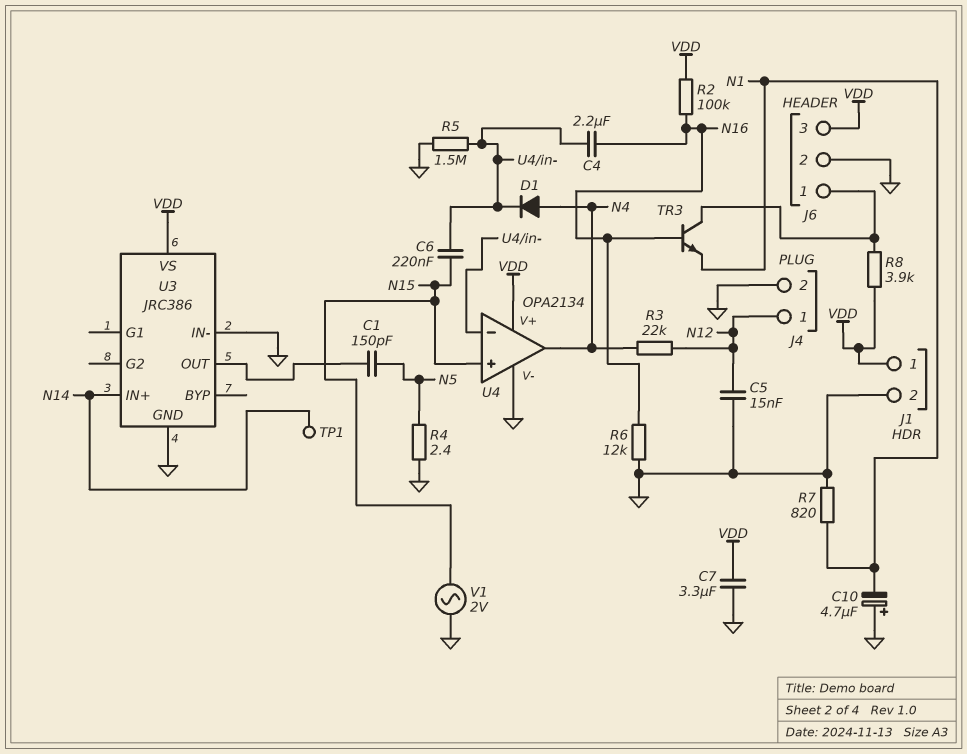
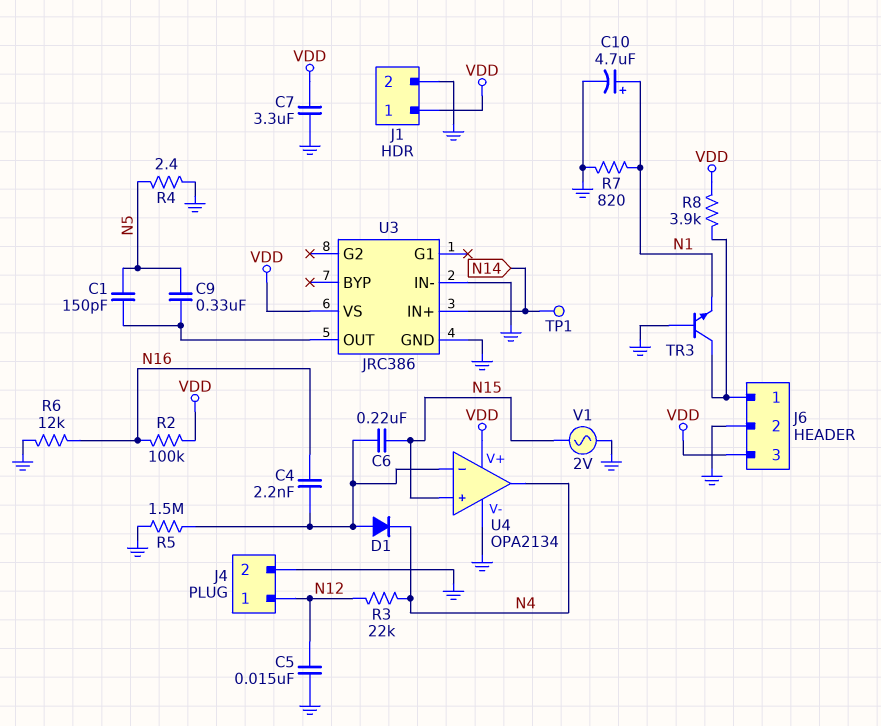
C4: 2.2uF (N16, U4/in-) -> 2.2nF (N16, U4/in-)
C9: none -> 330nF (N5, U3/OUT)
C10: 4.7uF (plus GND, minus N1) -> 4.7uF (plus N1, minus GND)
D1: diode (A N4, K U4/in-) -> diode (A U4/in-, K N4)
TR3: NPN (B N16, C J6/1, E N1) -> NPN (B GND, C J6/1, E N1)

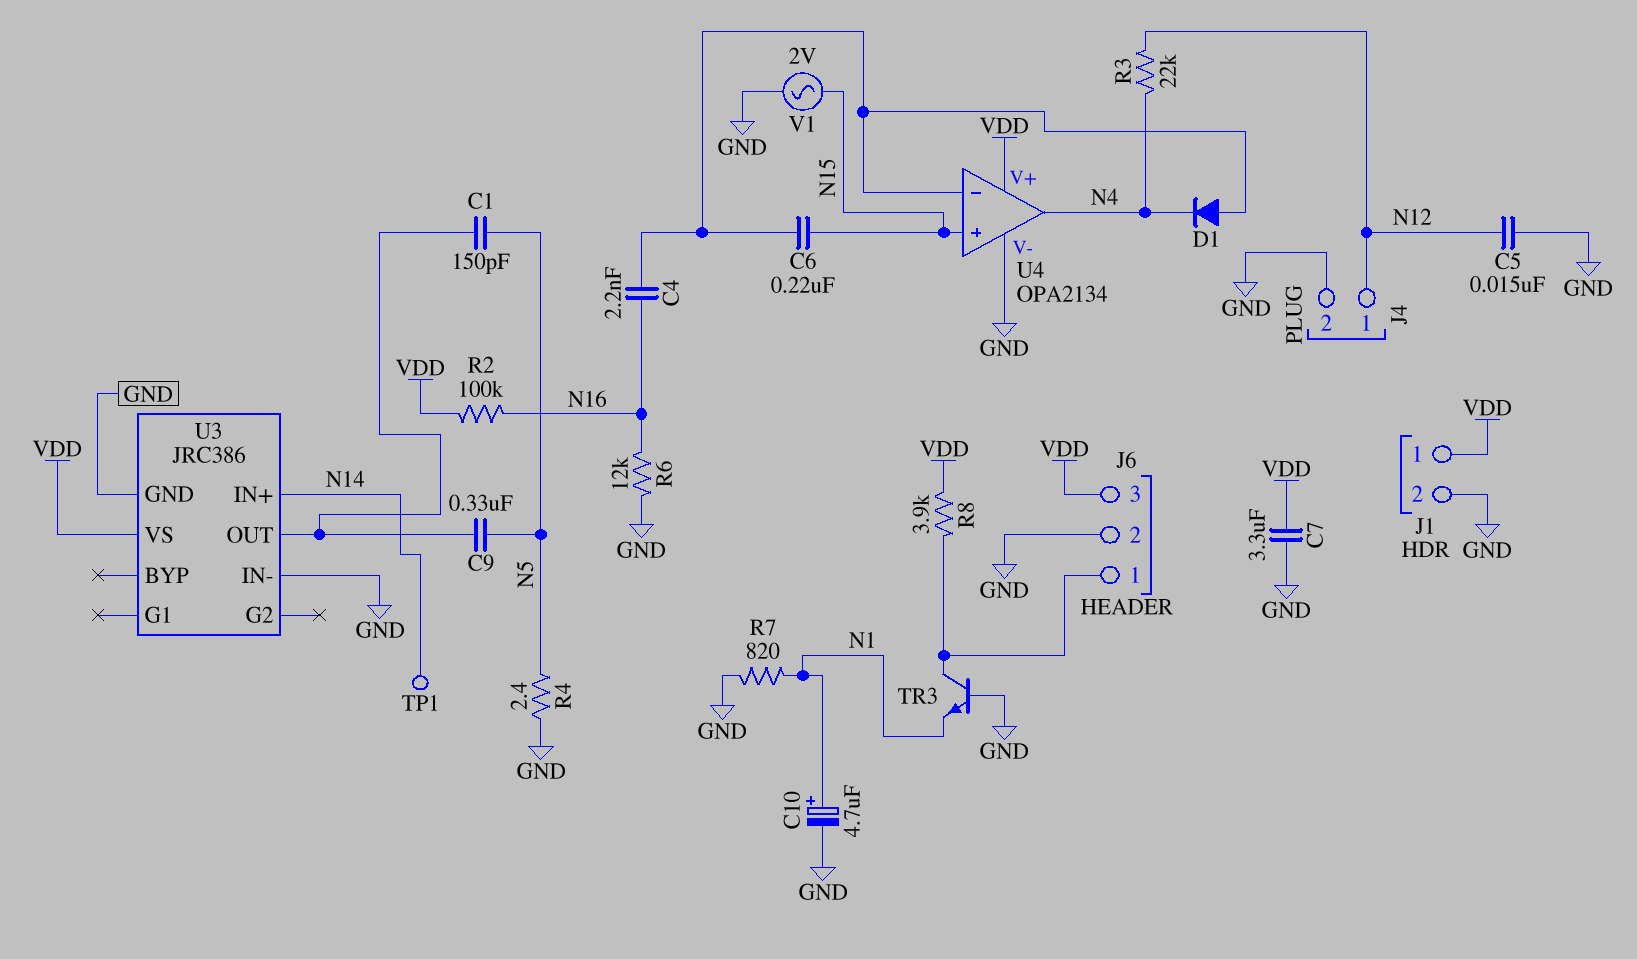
R5: 1.5M (GND, U4/in-) -> none

